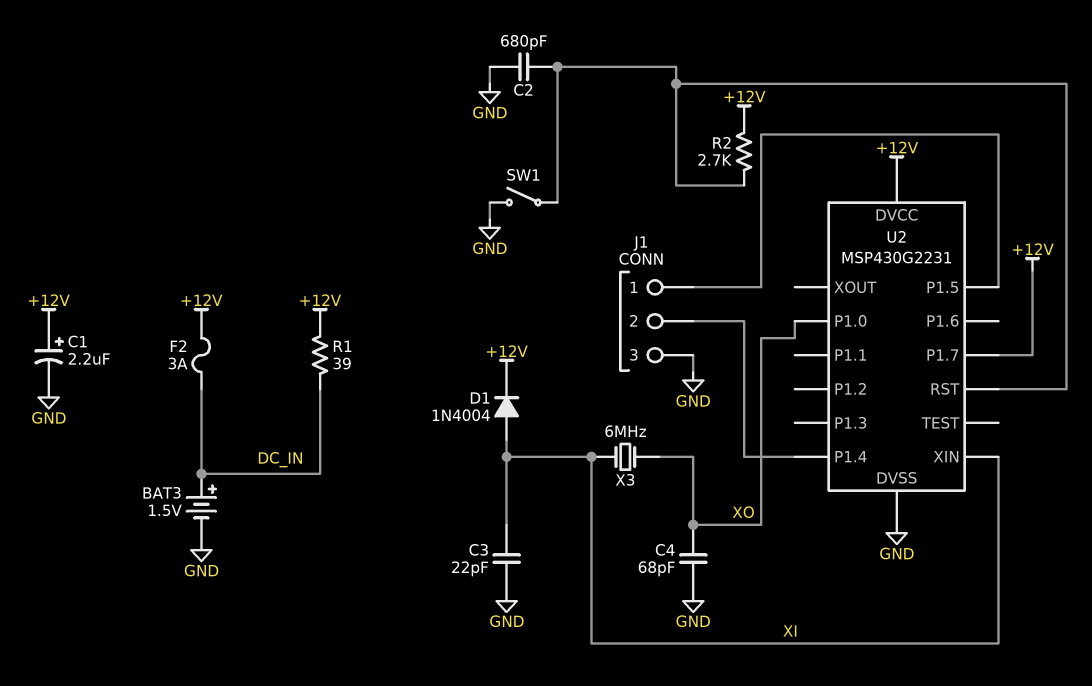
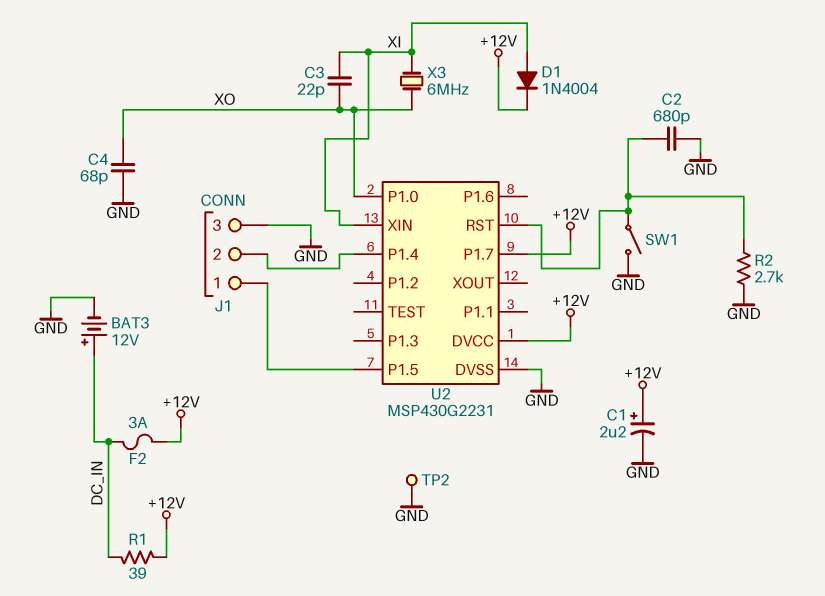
BAT3: 1.5V (plus DC_IN, minus GND) -> 12V (plus DC_IN, minus GND)
C3: 22pF (GND, XI) -> 22pF (XI, XO)
R2: 2.7k (+12V, U2/RST) -> 2.7k (GND, U2/RST)
TP2: none -> test point (GND)

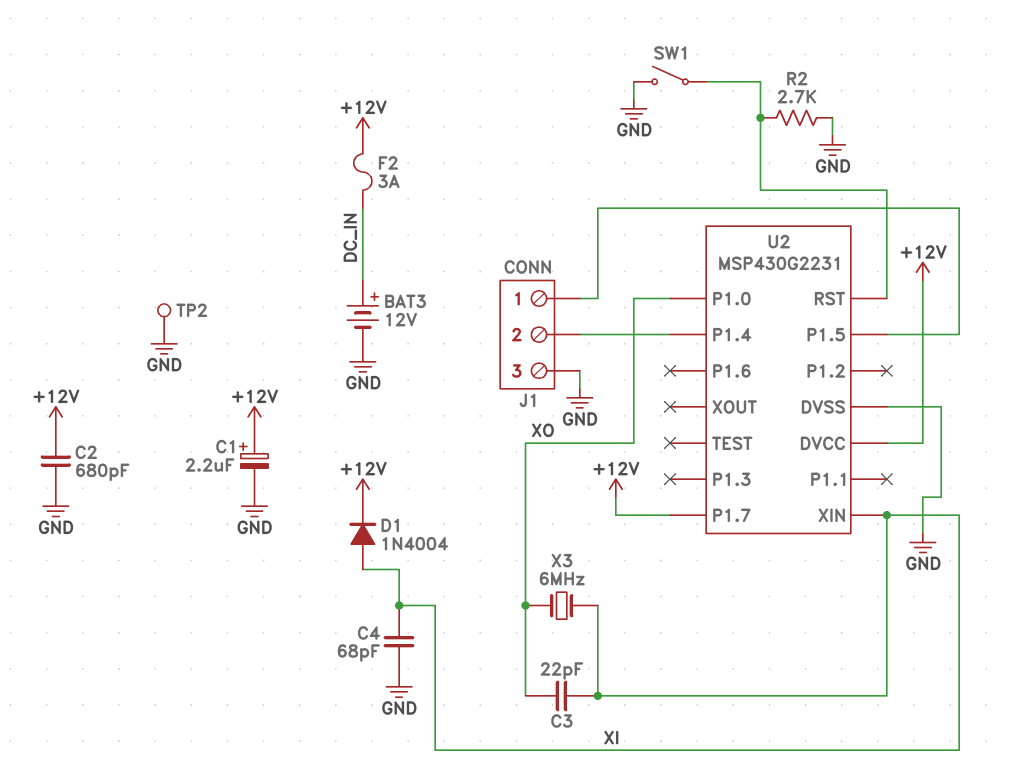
C2: 680pF (GND, U2/RST) -> 680pF (+12V, GND)
C4: 68pF (GND, XO) -> 68pF (GND, XI)
R1: 39 (+12V, DC_IN) -> none

